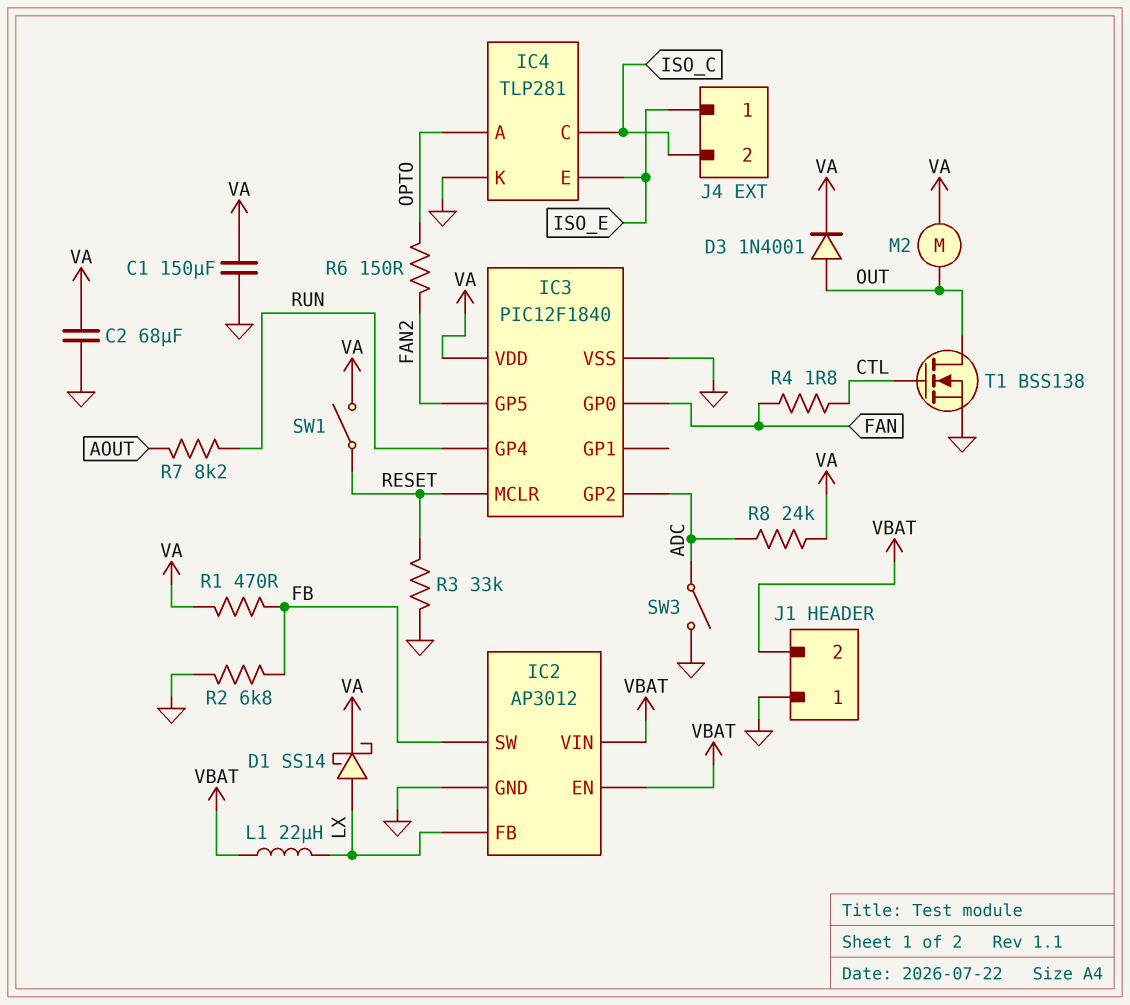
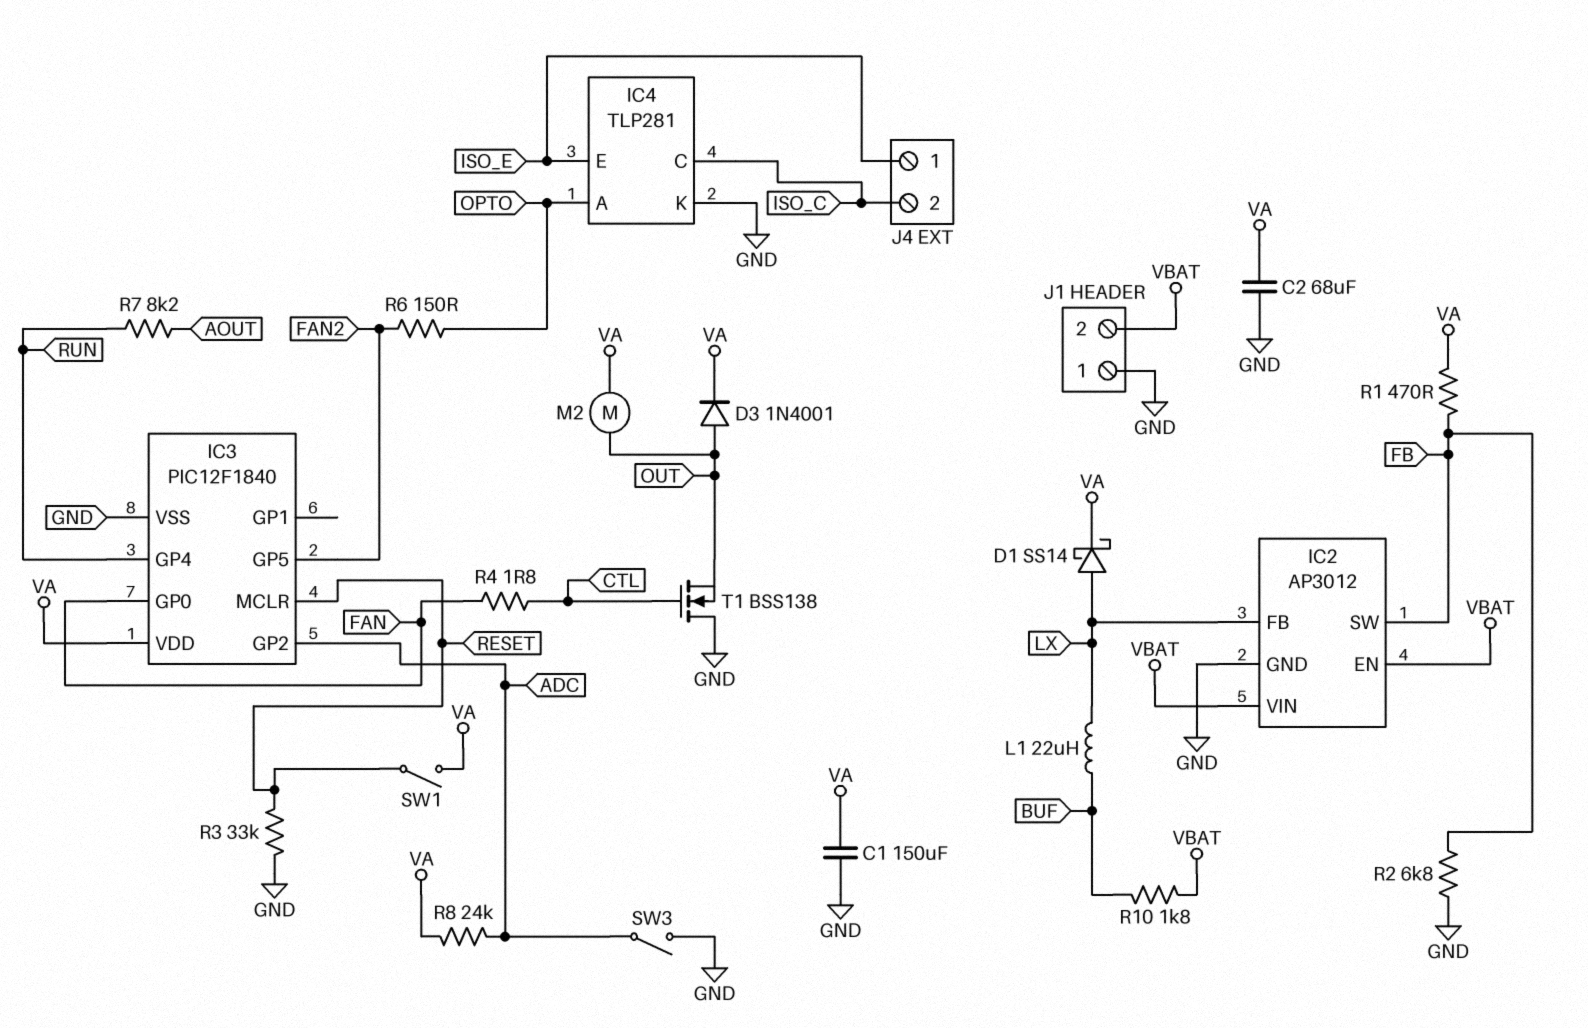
L1: 22uH (LX, VBAT) -> 22uH (BUF, LX)
R10: none -> 1.8k (BUF, VBAT)
T1: NMOS BSS138 (G CTL, D OUT, S GND) -> NMOS BSS138 (G CTL, D GND, S OUT)

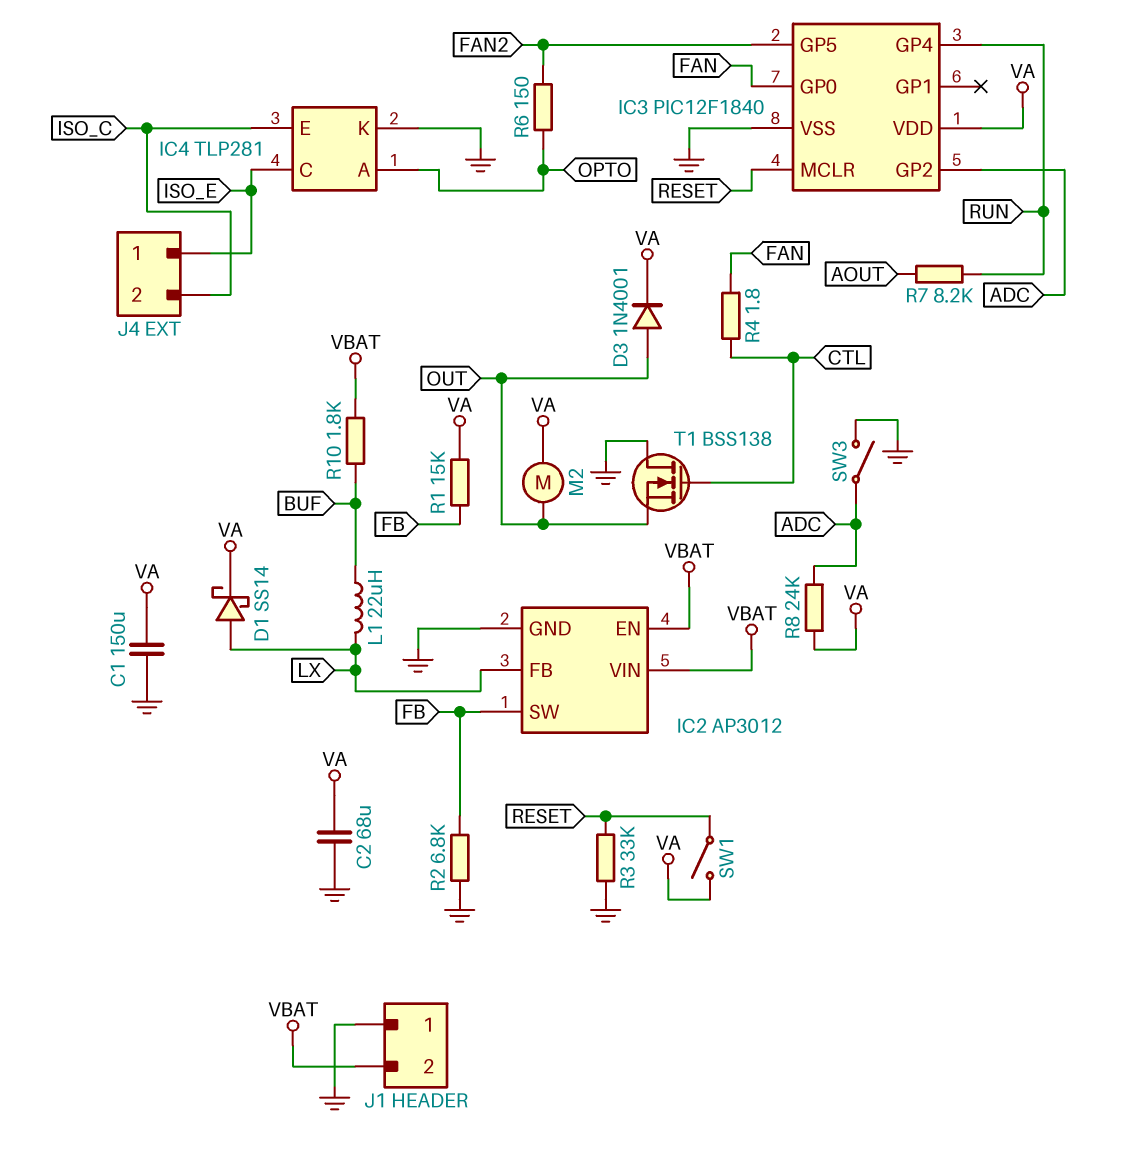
IC4 pin C: ISO_C -> ISO_E
IC4 pin E: ISO_E -> ISO_C
R1: 470 (FB, VA) -> 15k (FB, VA)

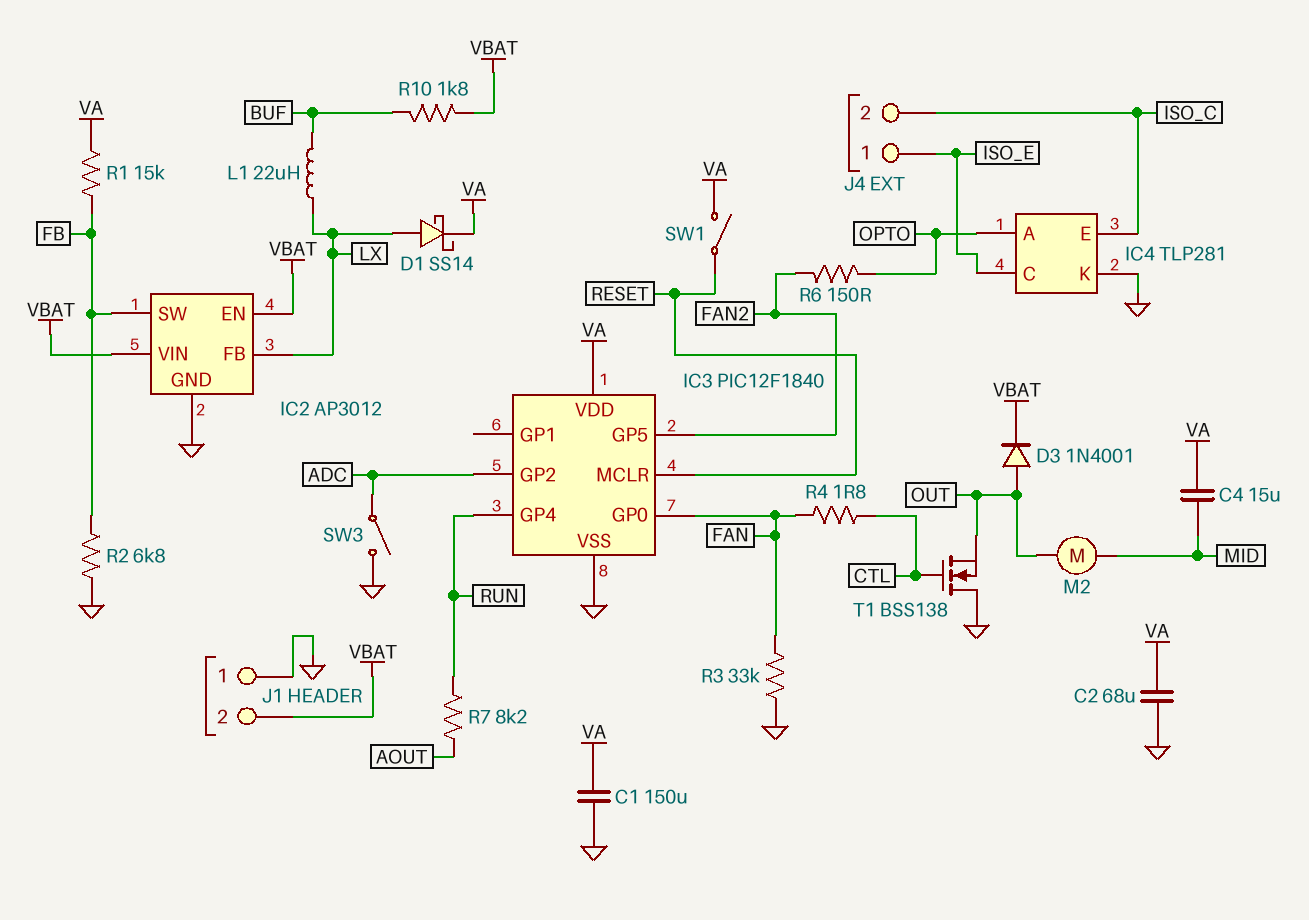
C4: none -> 15uF (MID, VA)
D3: diode 1N4001 (A OUT, K VA) -> diode 1N4001 (A OUT, K VBAT)
M2: motor (OUT, VA) -> motor (MID, OUT)
R3: 33k (GND, RESET) -> 33k (FAN, GND)
R8: 24k (ADC, VA) -> none

